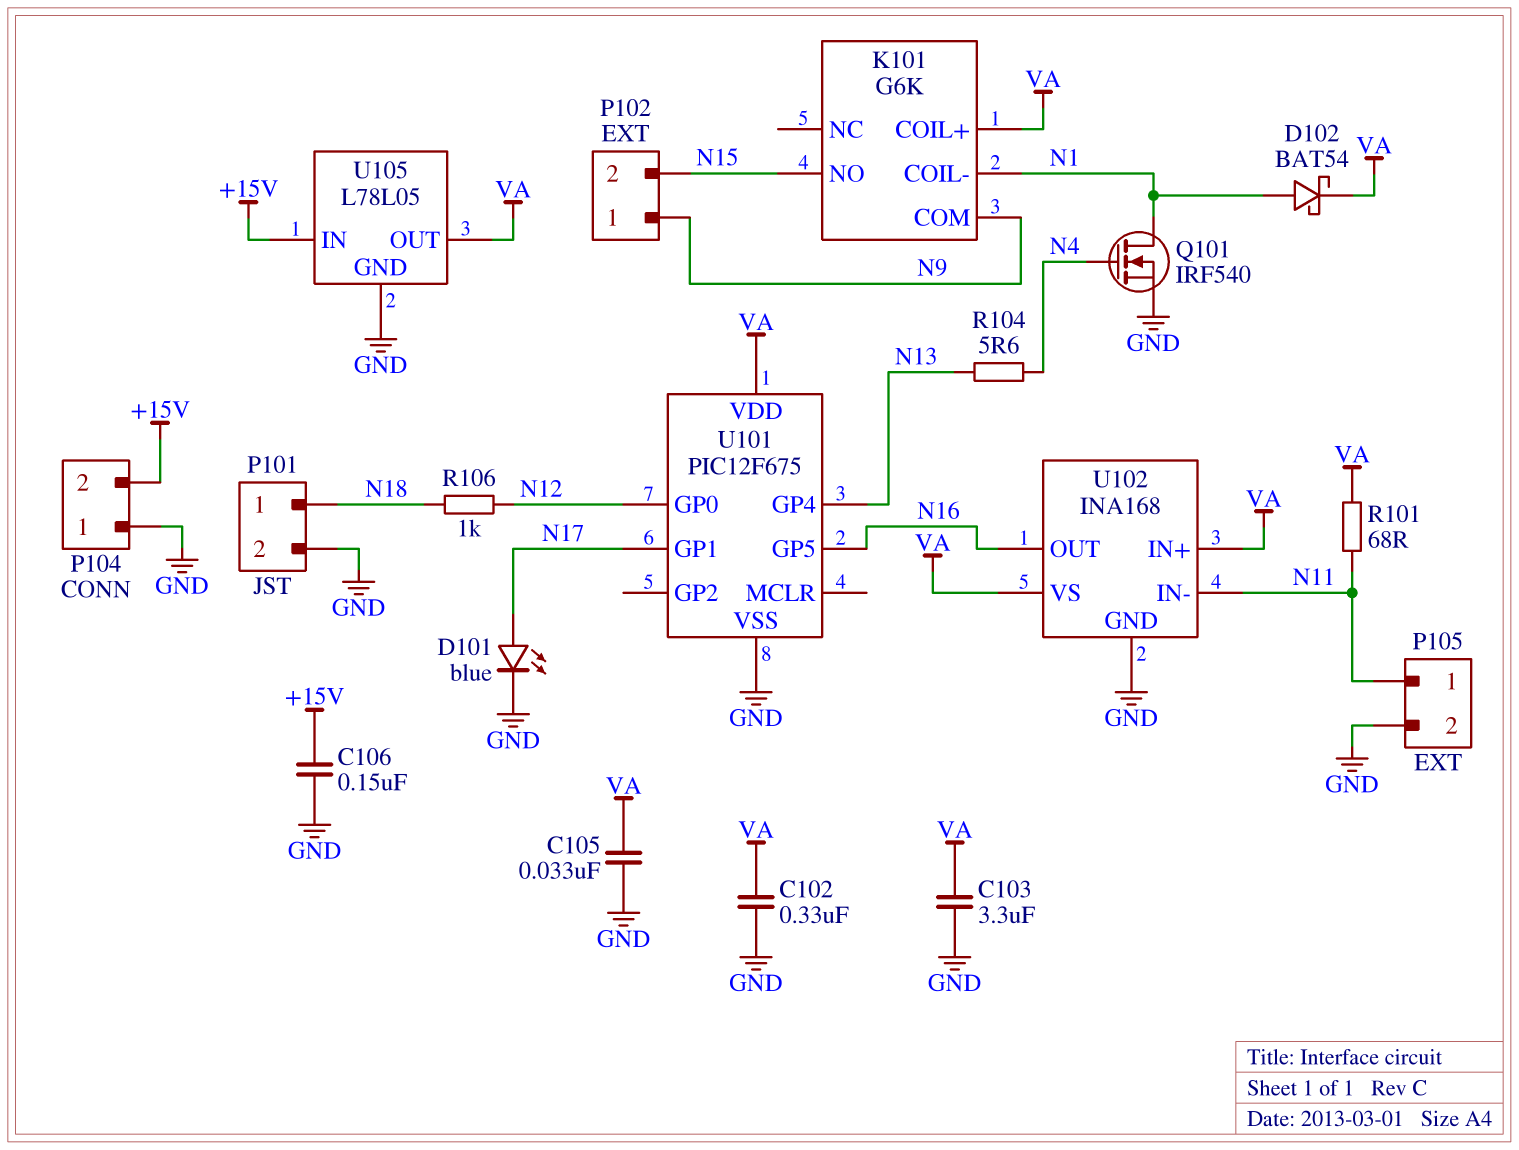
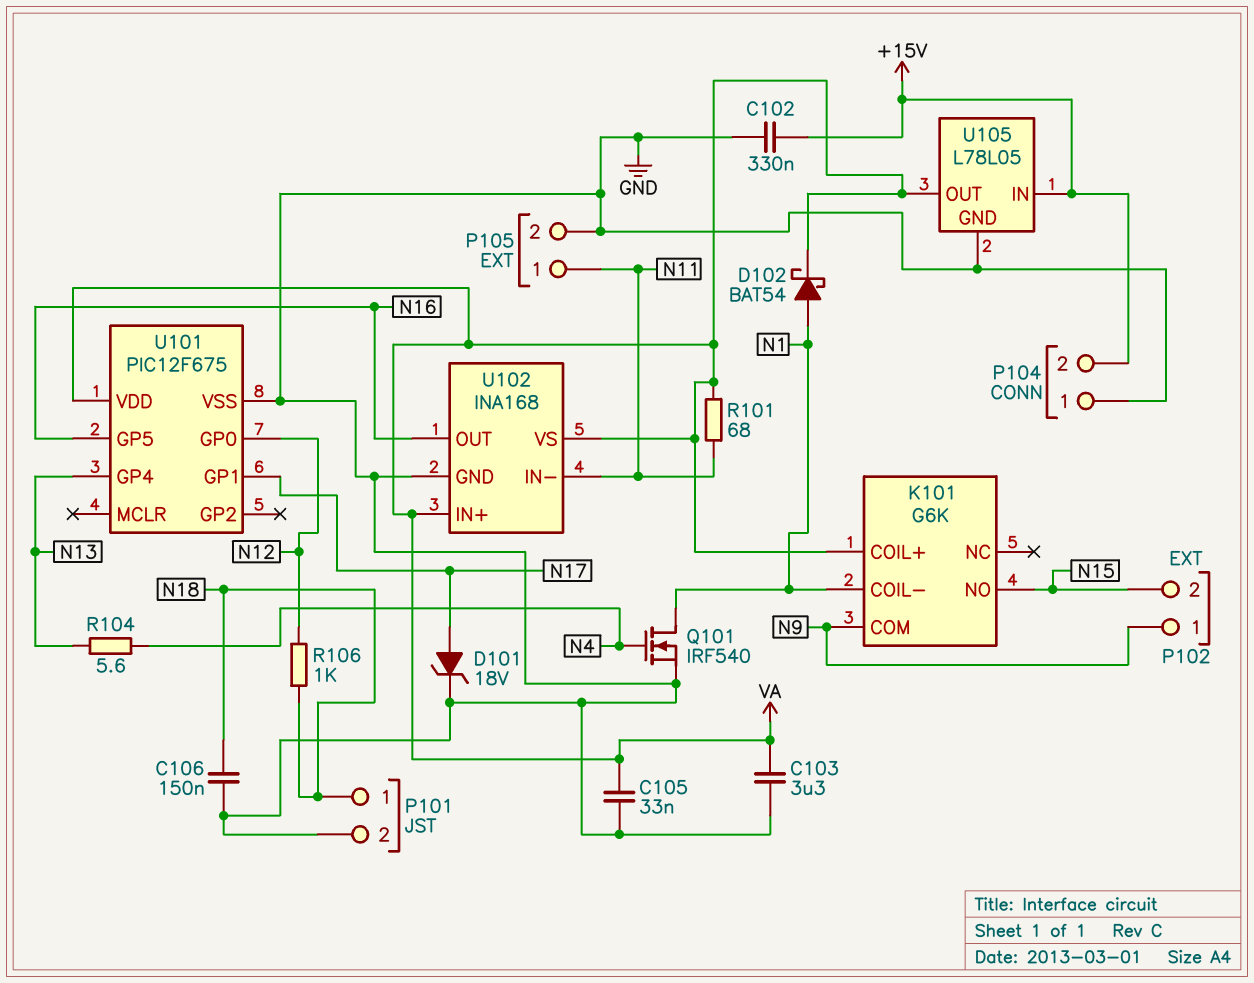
C102: 330nF (GND, VA) -> 330nF (+15V, GND)
C106: 150nF (+15V, GND) -> 150nF (GND, N18)
D101: LED blue (A N17, K GND) -> zener 18V (A N17, K GND)

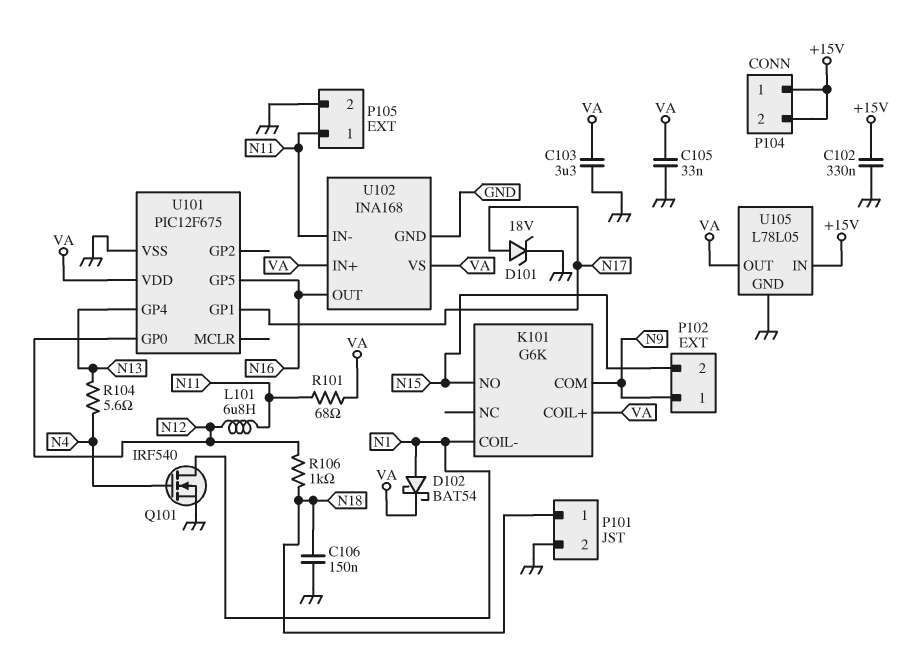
L101: none -> 6.8uH (N11, N12)
P104 pin 1: GND -> +15V

